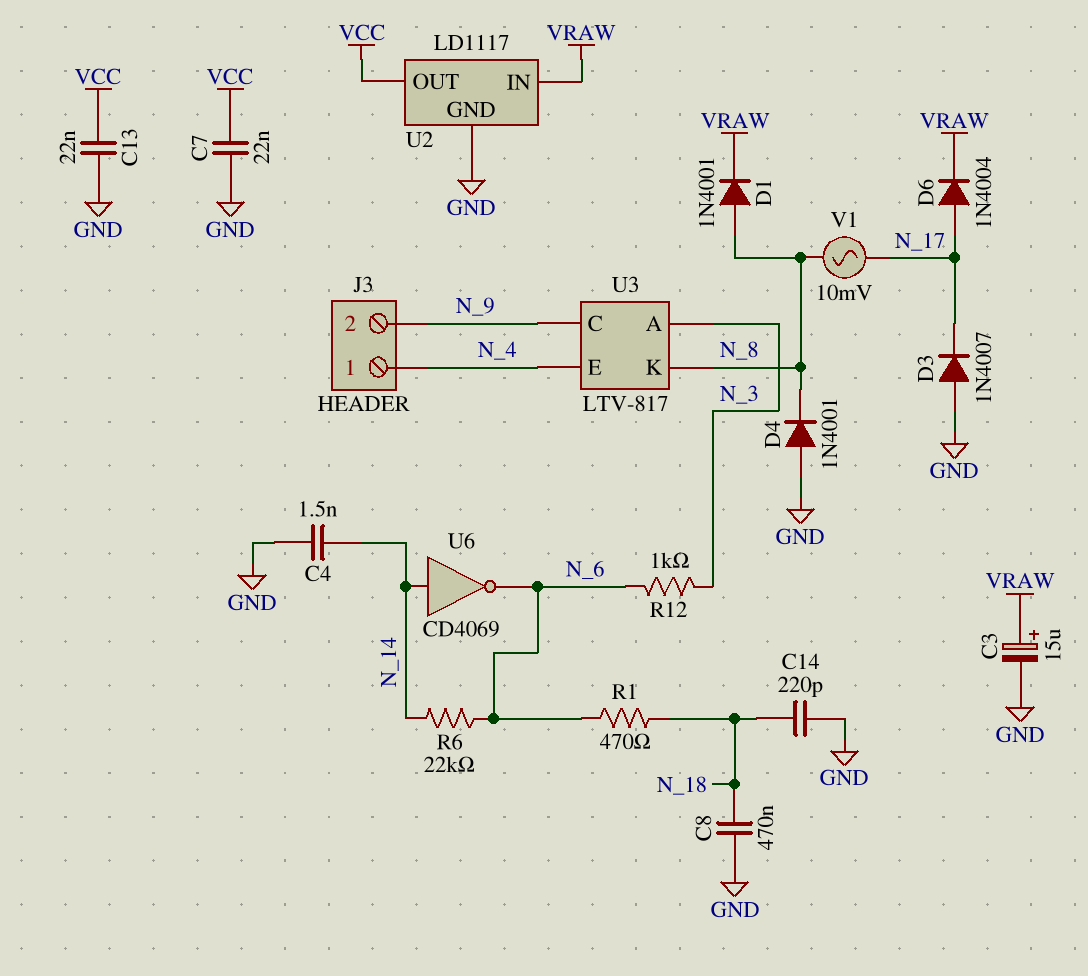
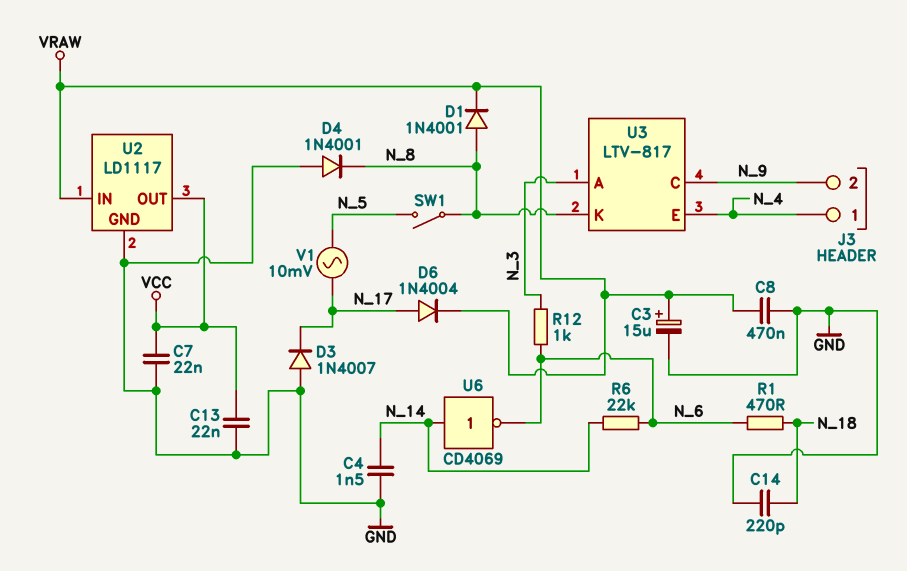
C8: 470nF (GND, N_18) -> 470nF (GND, VRAW)
SW1: none -> switch (N_5, N_8)
V1: AC 10mV (N_8, N_17) -> AC 10mV (N_5, N_17)

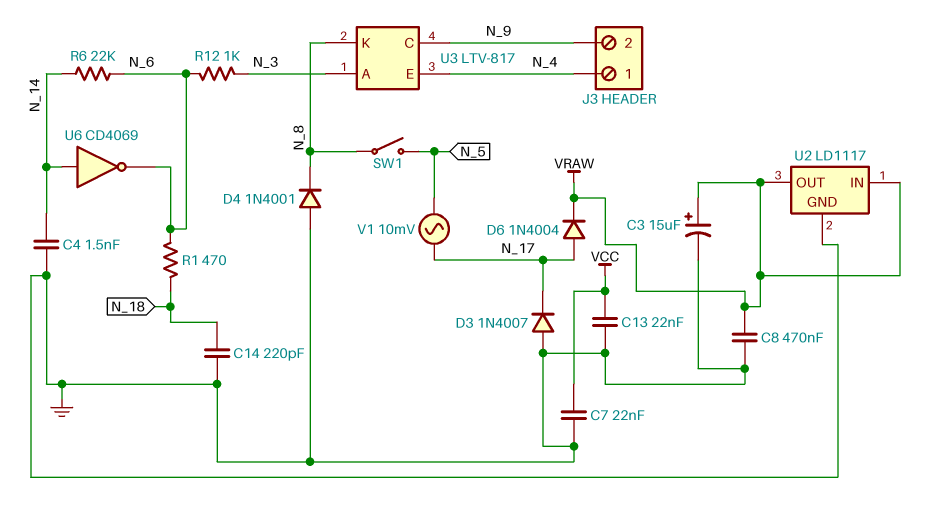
D1: diode 1N4001 (A N_8, K VRAW) -> none
U2 pin OUT: VCC -> VRAW

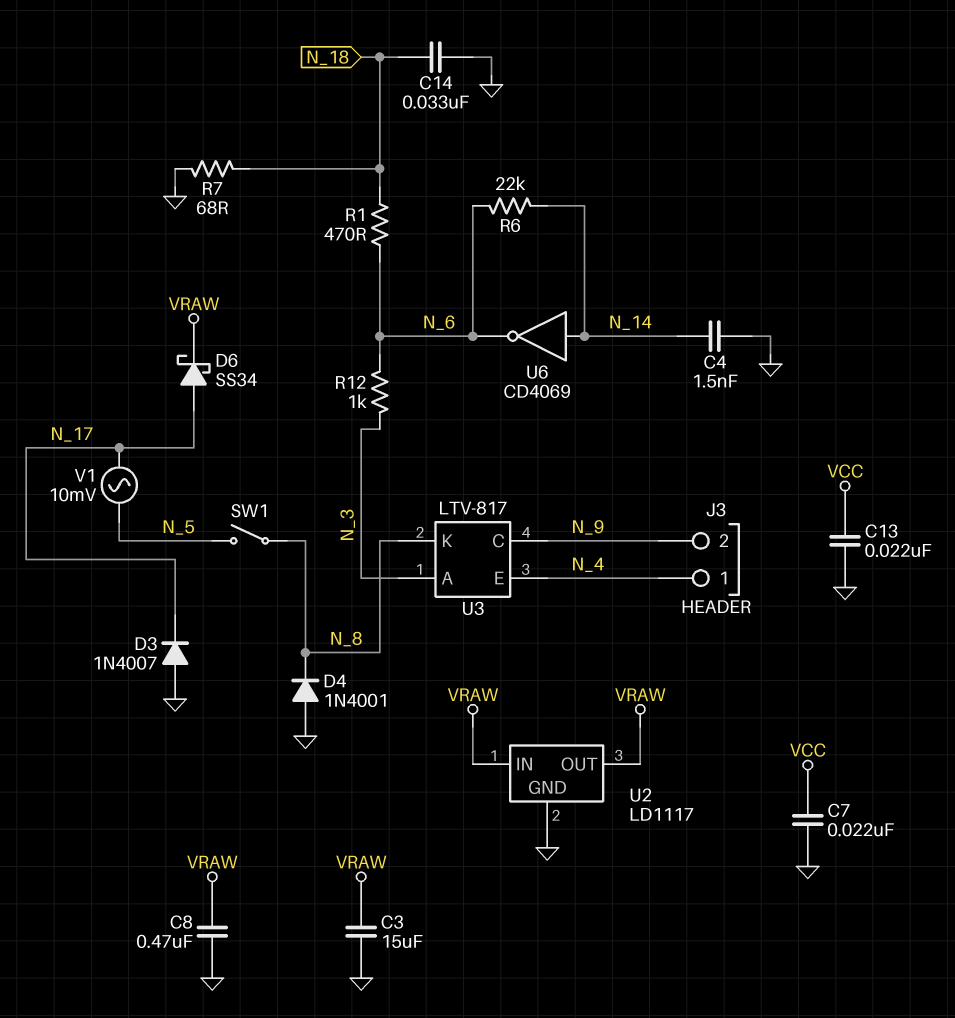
C3: 15uF (plus VRAW, minus GND) -> 15uF (GND, VRAW)
C14: 220pF (GND, N_18) -> 33nF (GND, N_18)
D6: diode 1N4004 (A N_17, K VRAW) -> schottky SS34 (A N_17, K VRAW)
R7: none -> 68 (GND, N_18)

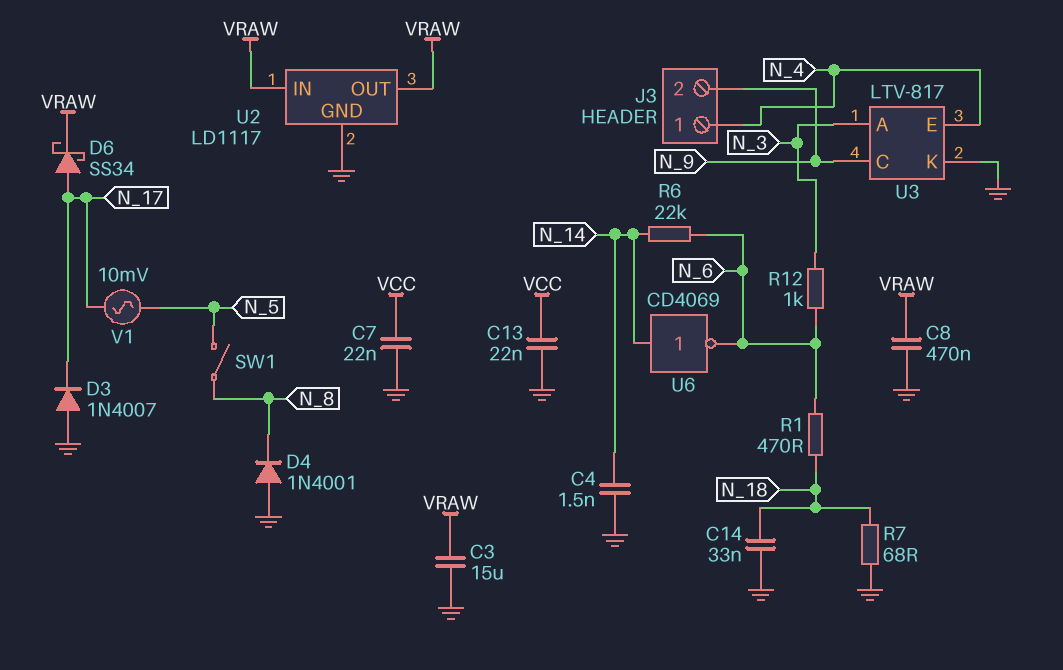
U3 pin K: N_8 -> GND

